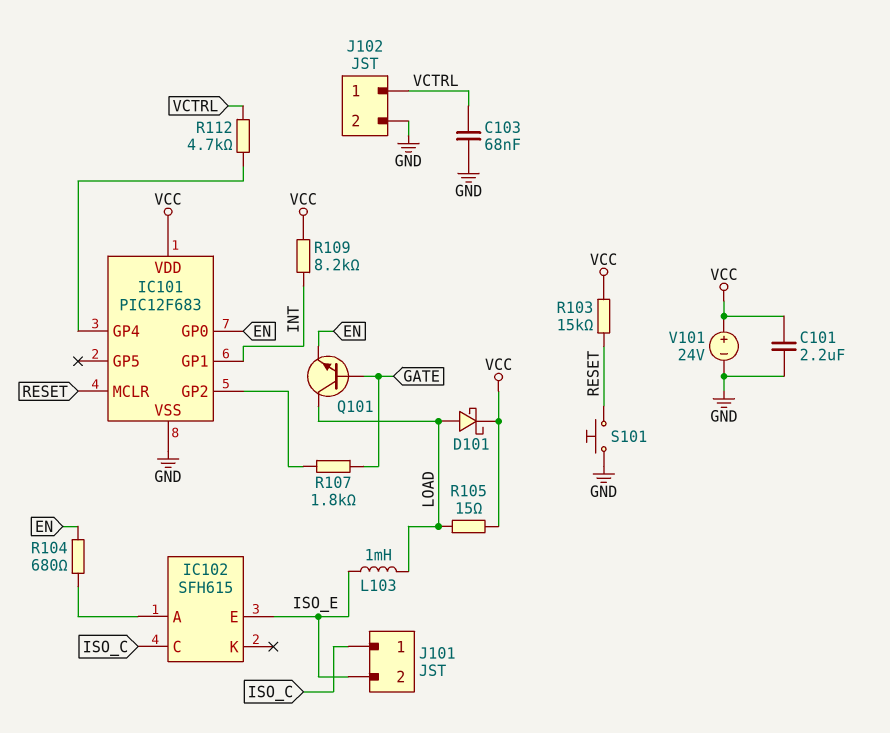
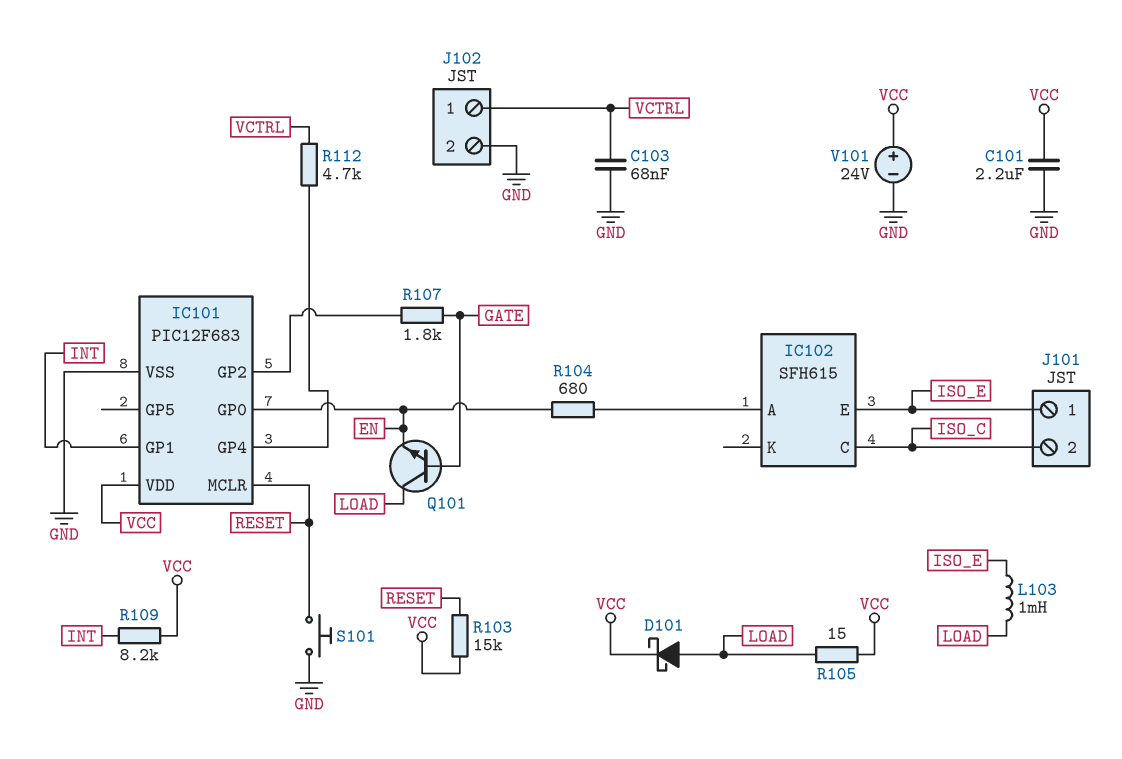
J101 pin 1: ISO_C -> ISO_E
J101 pin 2: ISO_E -> ISO_C

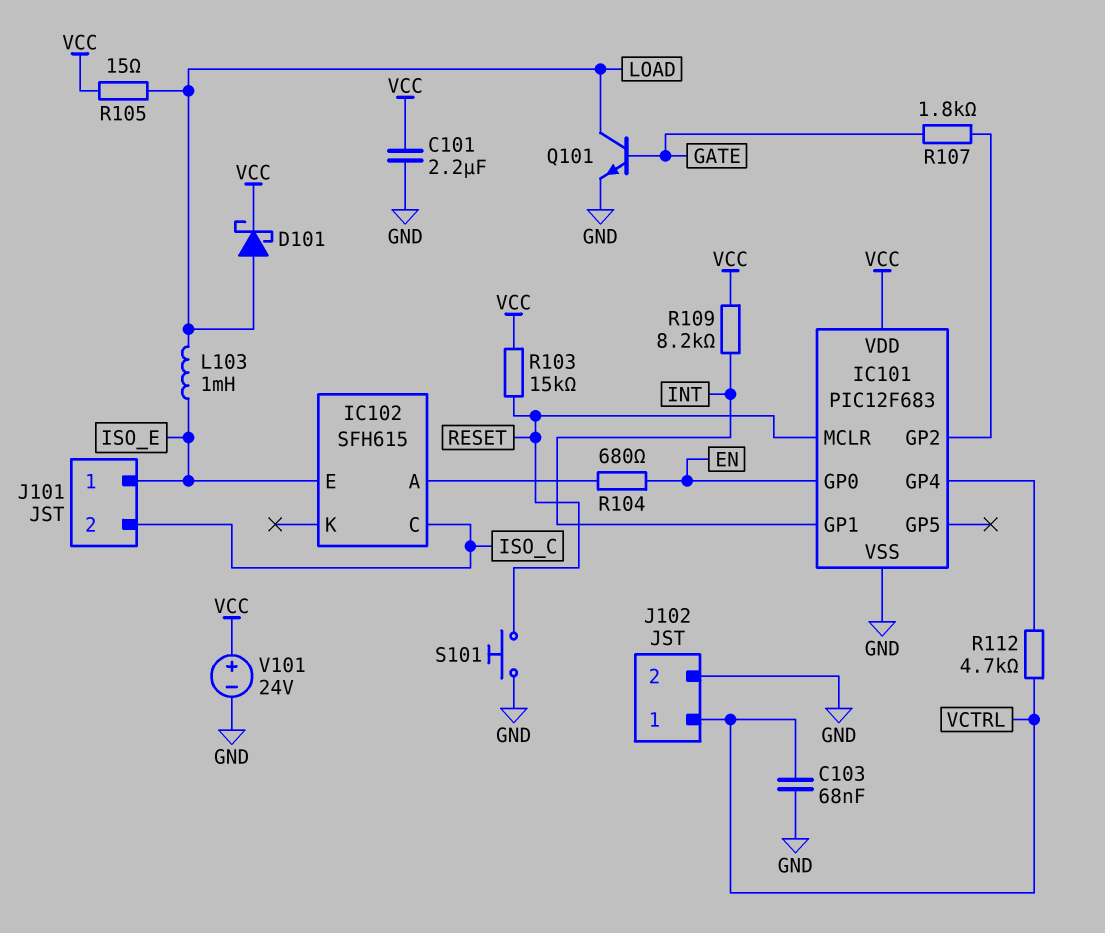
Q101: NPN (B GATE, C LOAD, E EN) -> NPN (B GATE, C LOAD, E GND)

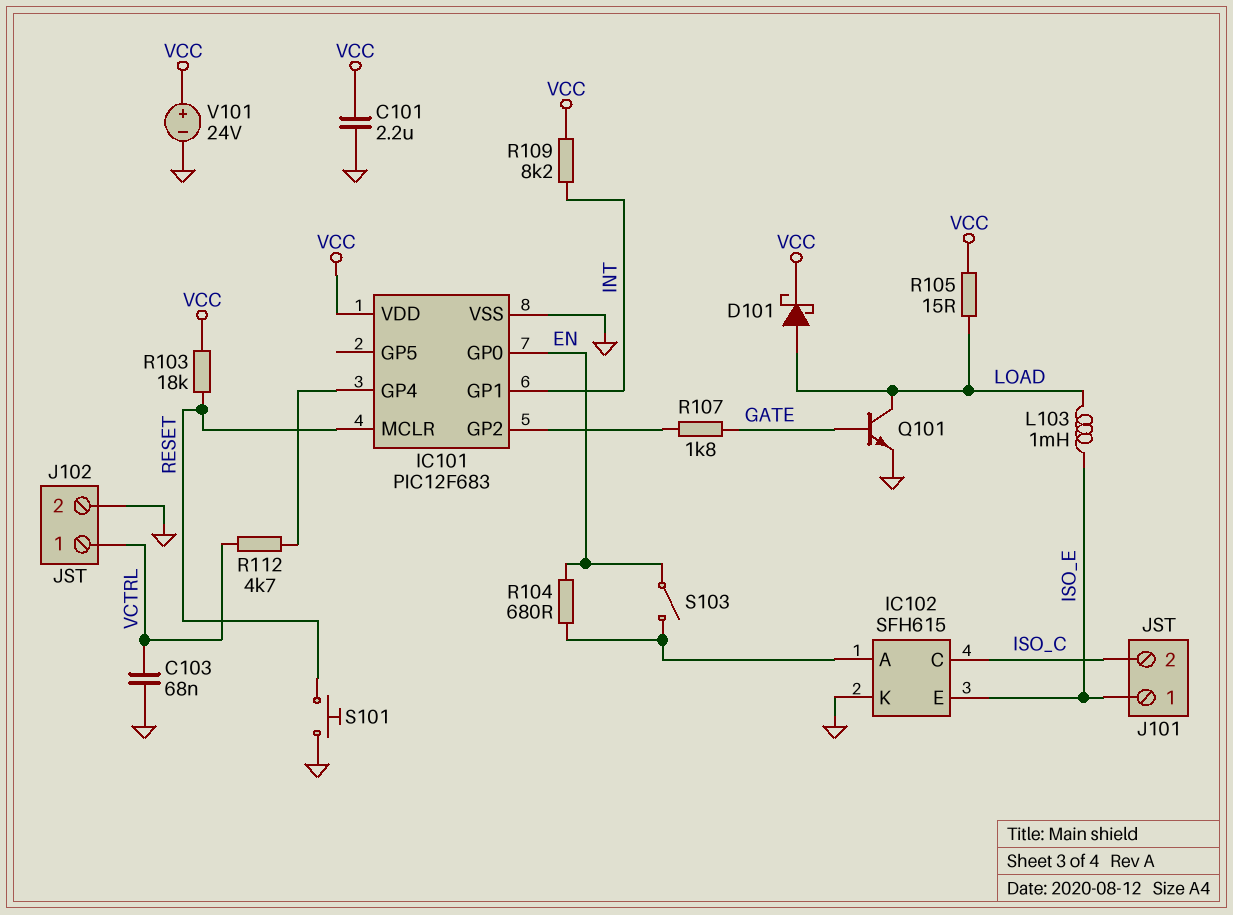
IC102 pin K: none -> GND
R103: 15k (RESET, VCC) -> 18k (RESET, VCC)
S103: none -> switch (EN, IC102/A)

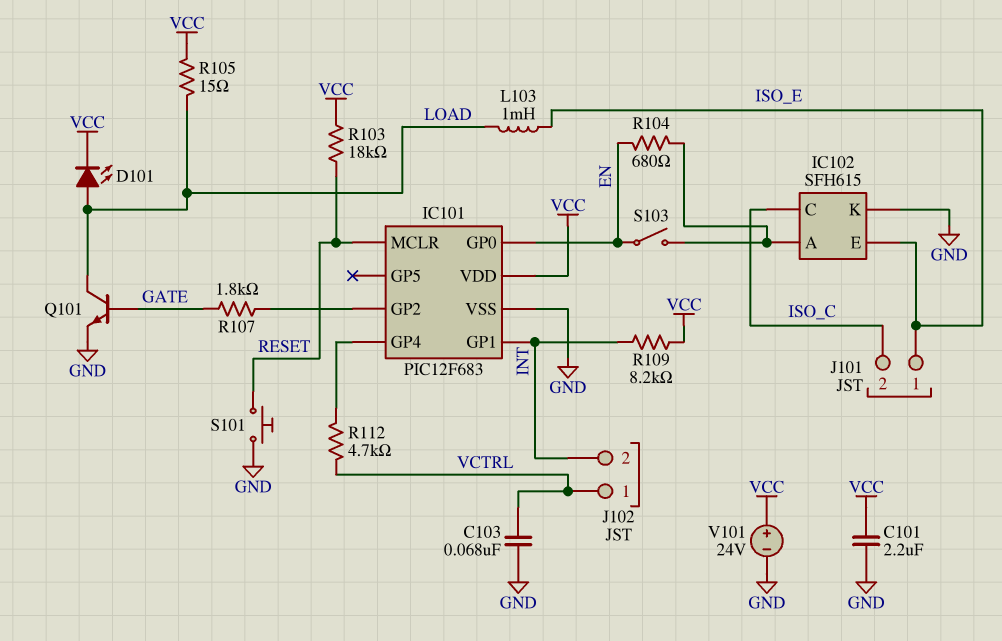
D101: schottky (A LOAD, K VCC) -> LED (A LOAD, K VCC)
J102 pin 2: GND -> INT

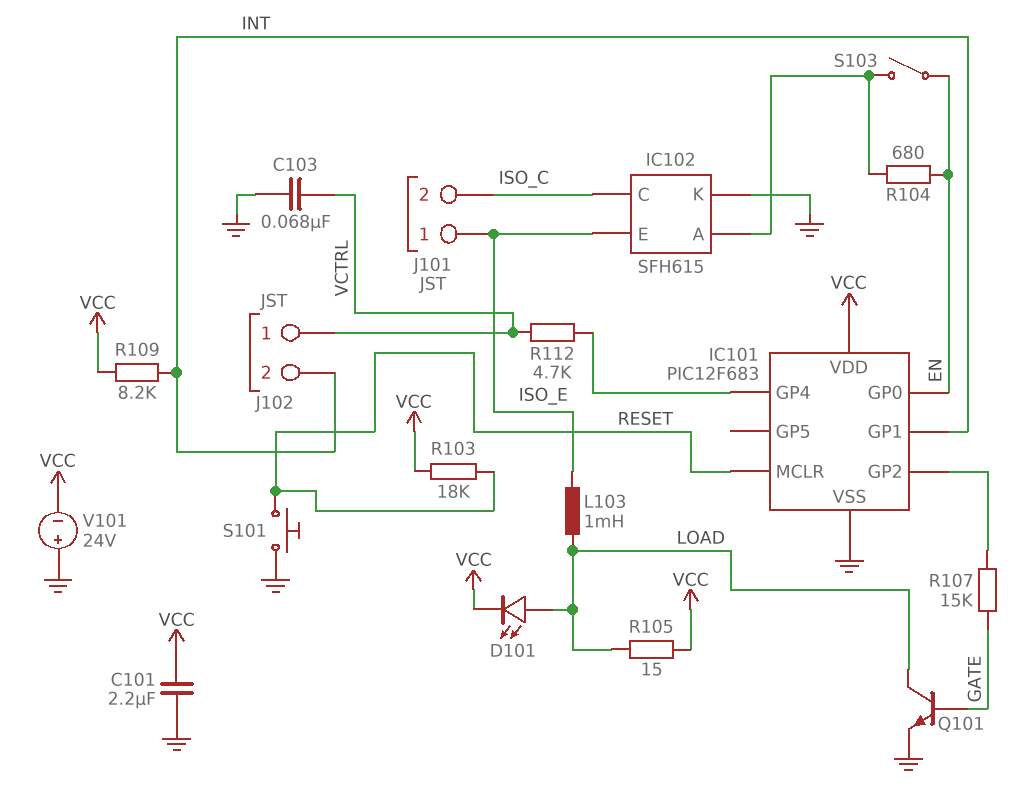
R107: 1.8k (GATE, IC101/GP2) -> 15k (GATE, IC101/GP2)
V101: 24V (plus VCC, minus GND) -> 24V (plus GND, minus VCC)

